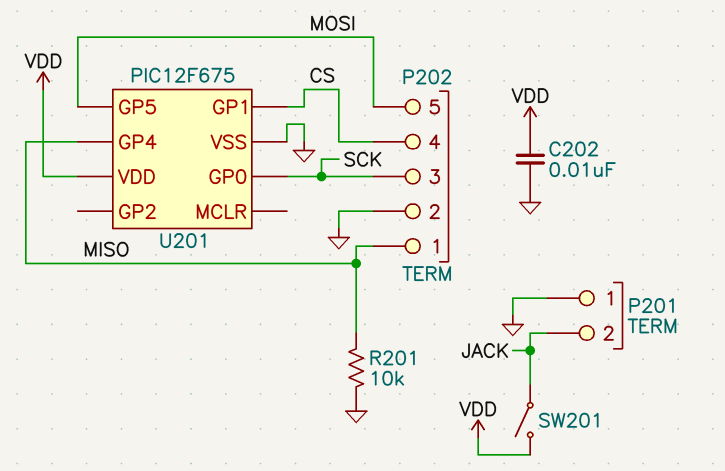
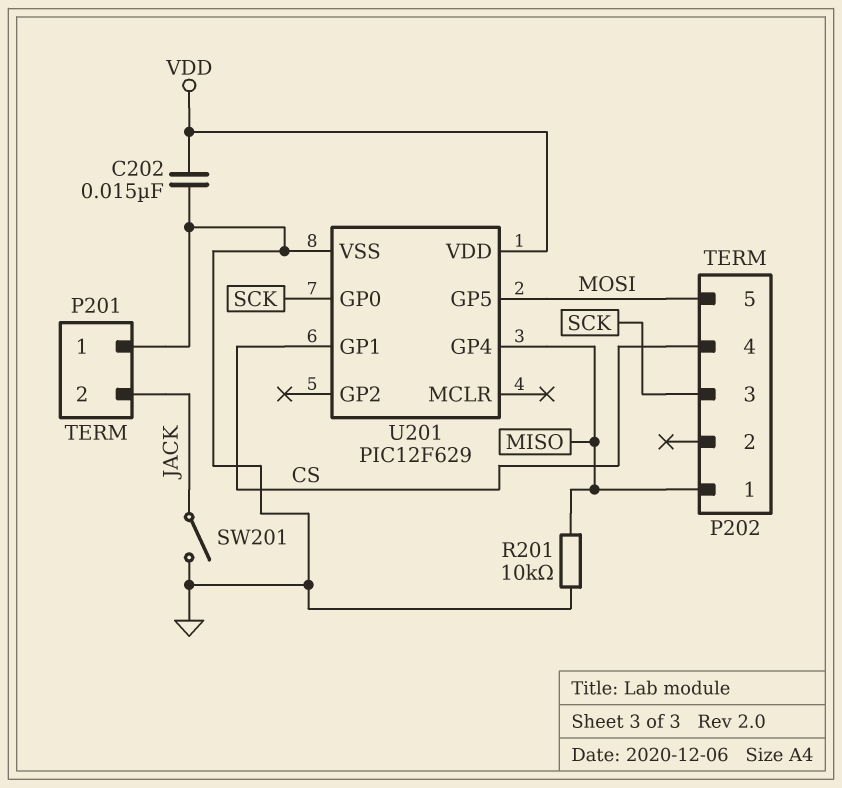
C202: 10nF (GND, VDD) -> 15nF (GND, VDD)
P202 pin 2: GND -> none
SW201: switch (JACK, VDD) -> switch (GND, JACK)
U201: PIC12F675 -> PIC12F629

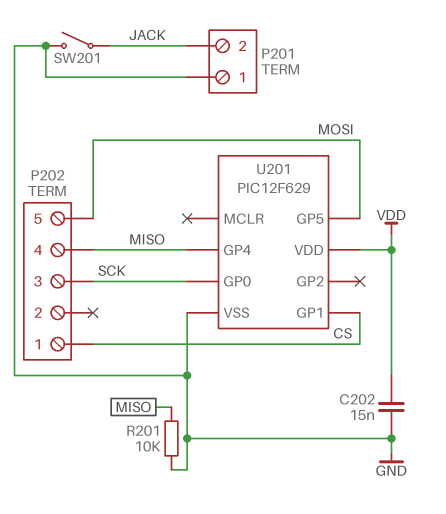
P202 pin 1: MISO -> CS
P202 pin 4: CS -> MISO

